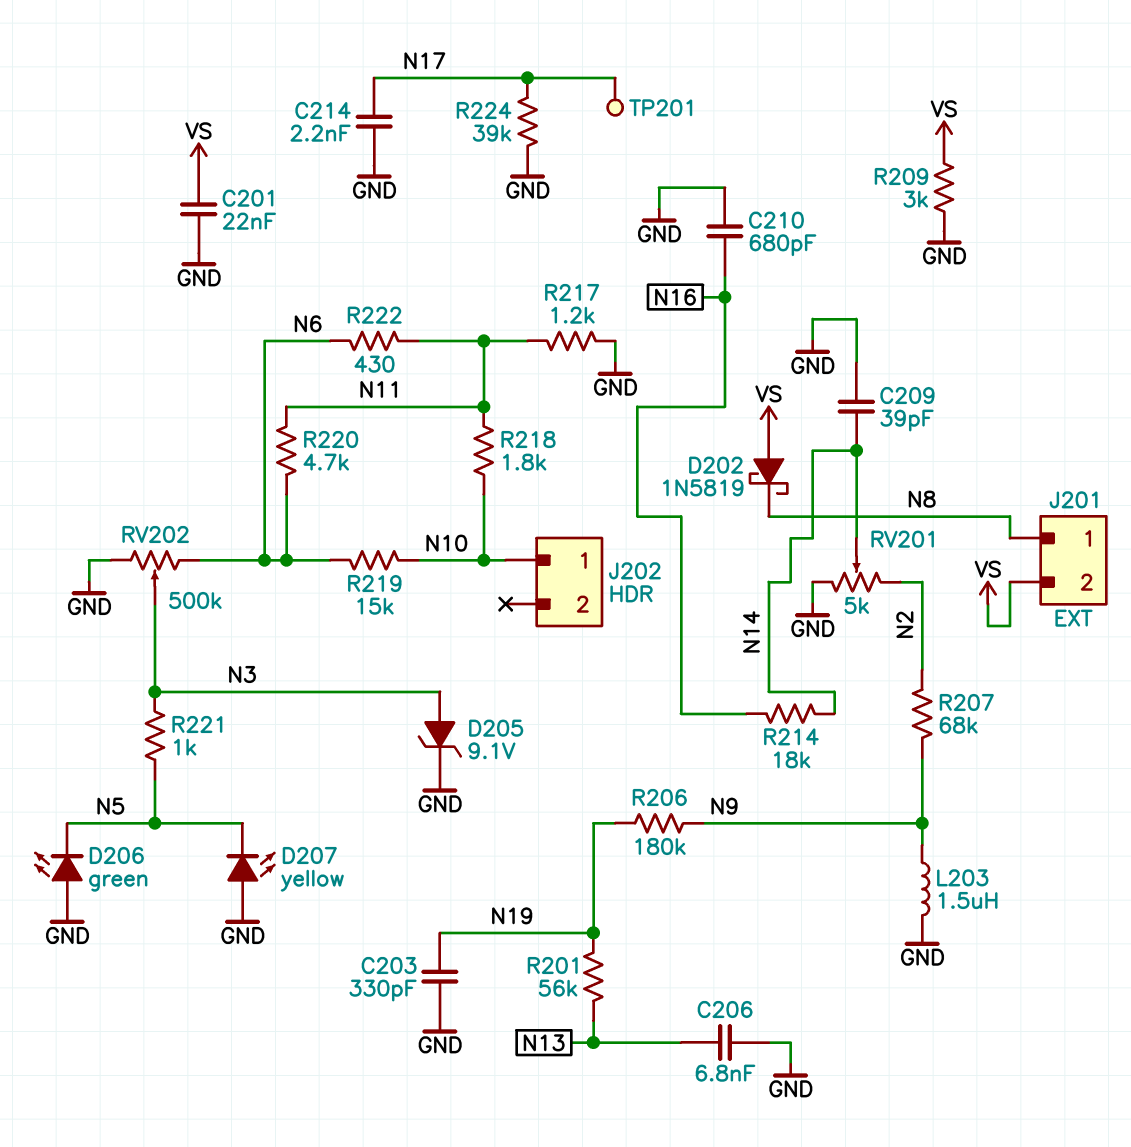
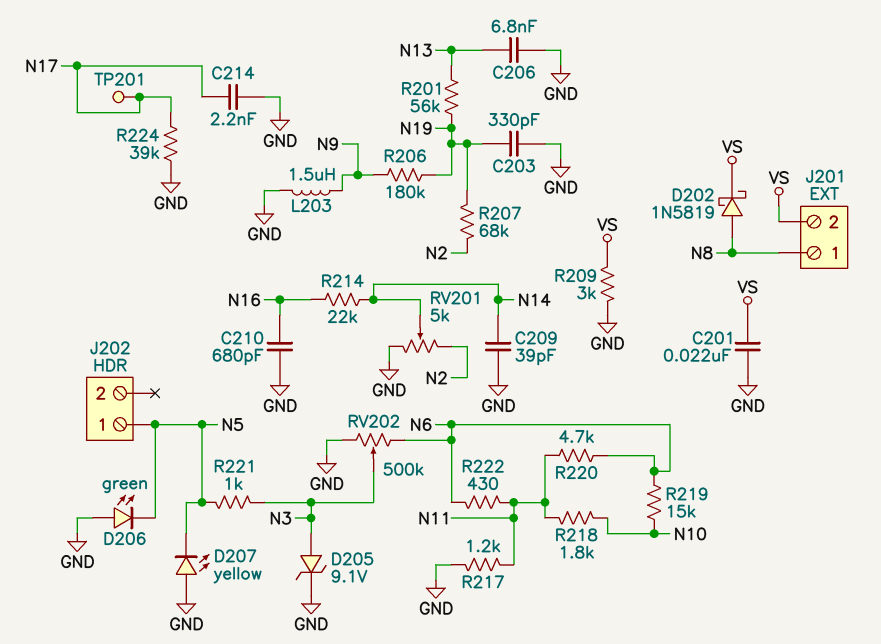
D202: schottky 1N5819 (A VS, K N8) -> schottky 1N5819 (A N8, K VS)
J202 pin 1: N10 -> N5
R207: 68k (N2, N9) -> 68k (N2, N19)
R214: 18k (N14, N16) -> 22k (N14, N16)

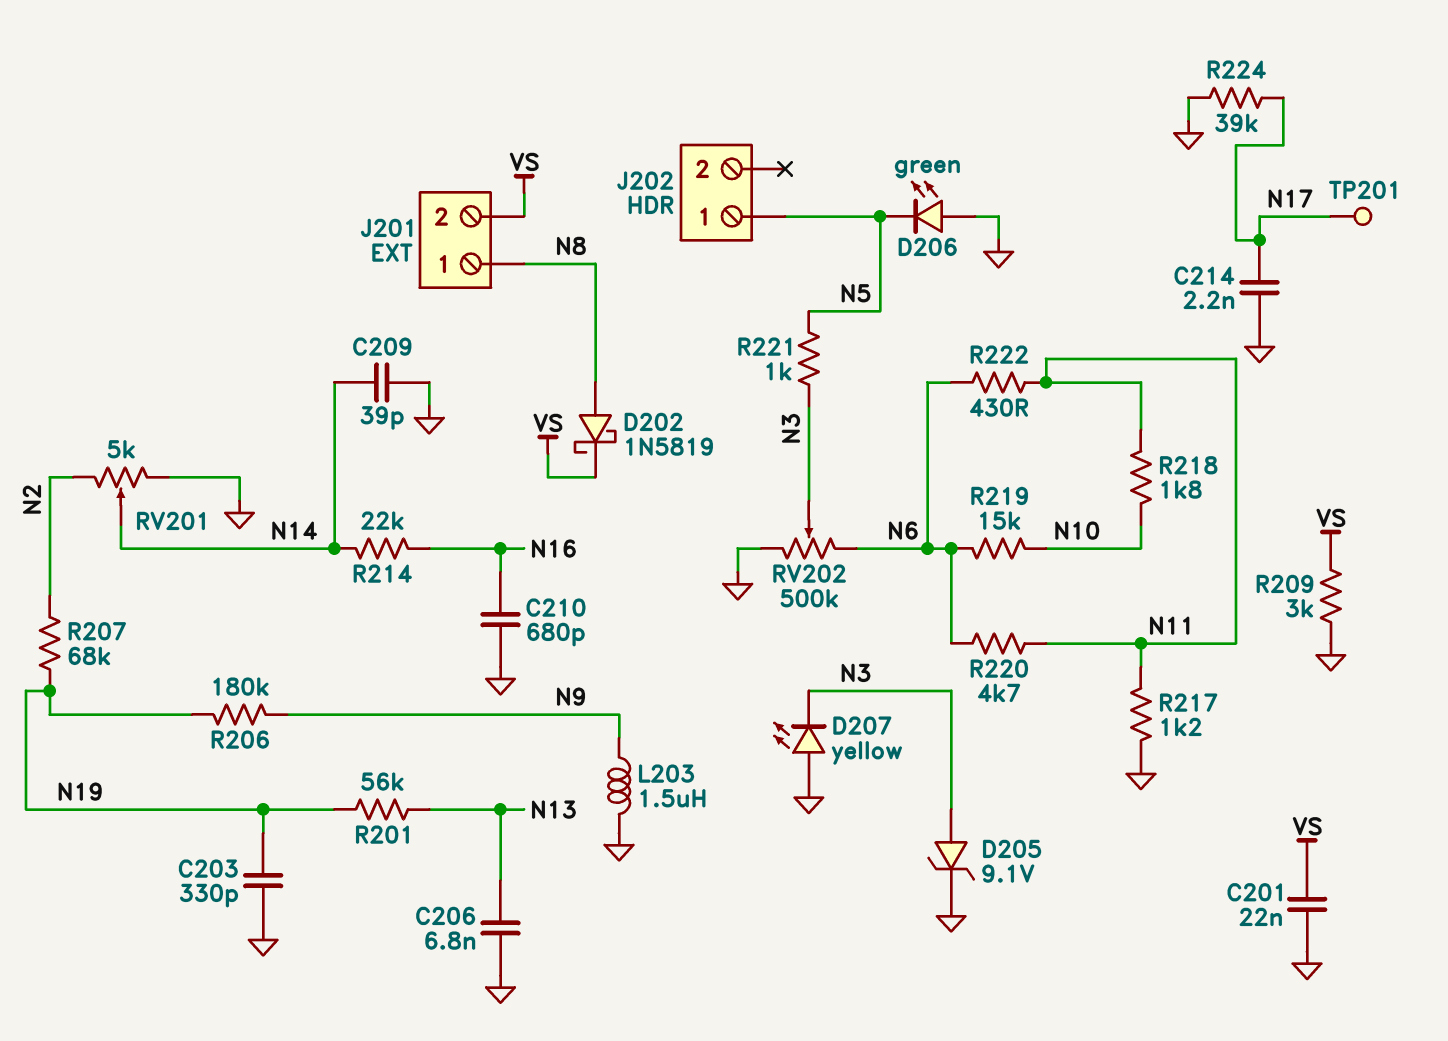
D207: LED yellow (A GND, K N5) -> LED yellow (A GND, K N3)

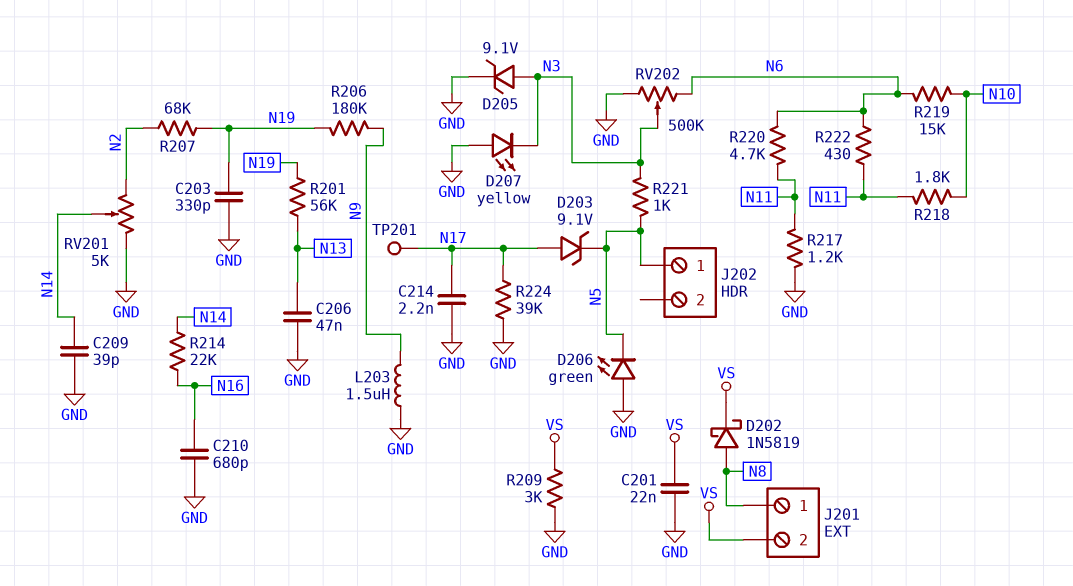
C206: 6.8nF (GND, N13) -> 47nF (GND, N13)
D203: none -> zener 9.1V (A N17, K N5)

